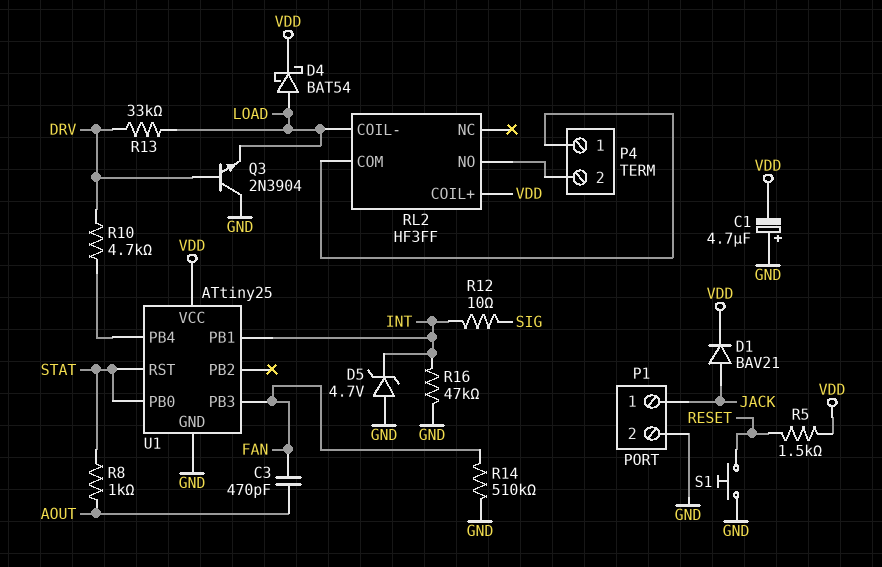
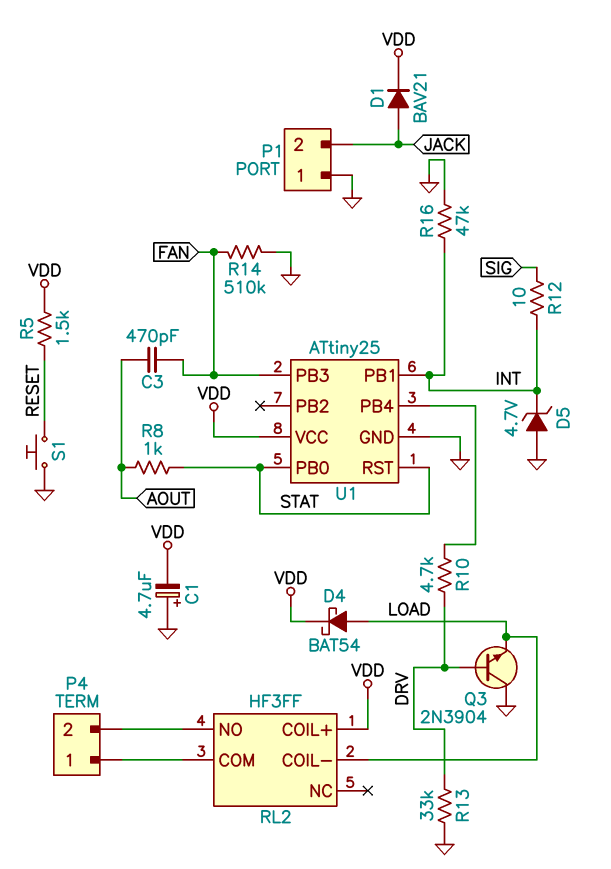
P1 pin 1: JACK -> GND
P1 pin 2: GND -> JACK
R13: 33k (DRV, LOAD) -> 33k (DRV, GND)

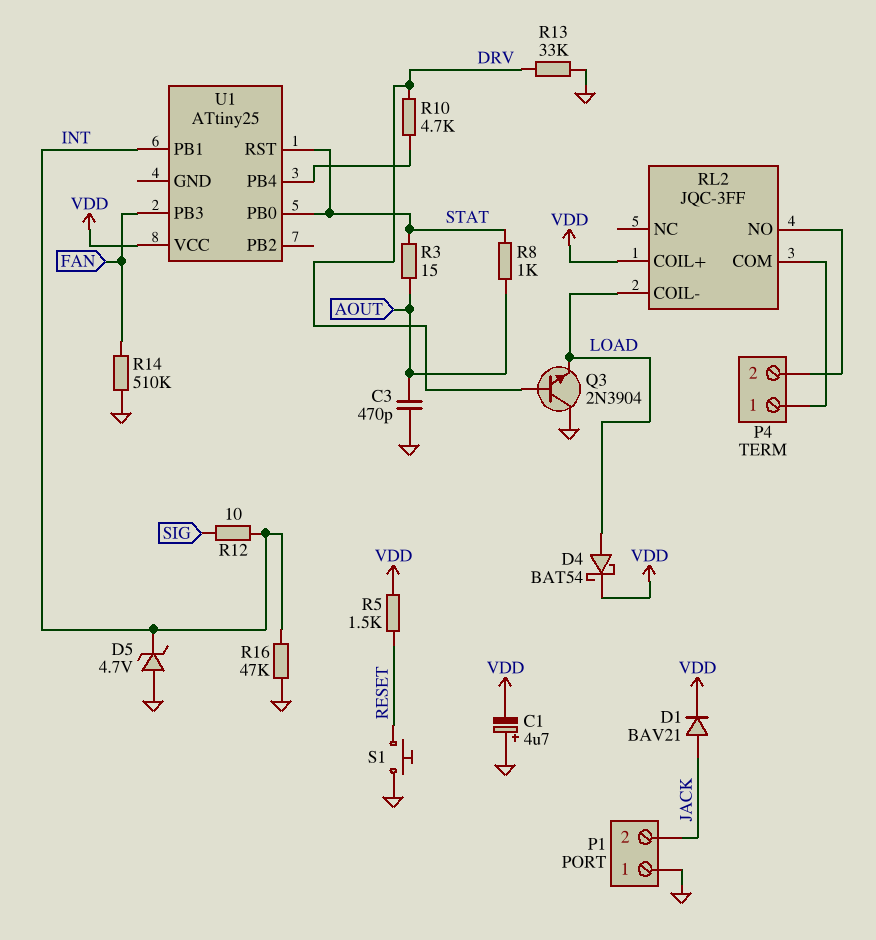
C3: 470pF (AOUT, FAN) -> 470pF (AOUT, GND)
R3: none -> 15 (AOUT, STAT)
RL2: HF3FF -> JQC-3FF
U1 pin GND: GND -> none

